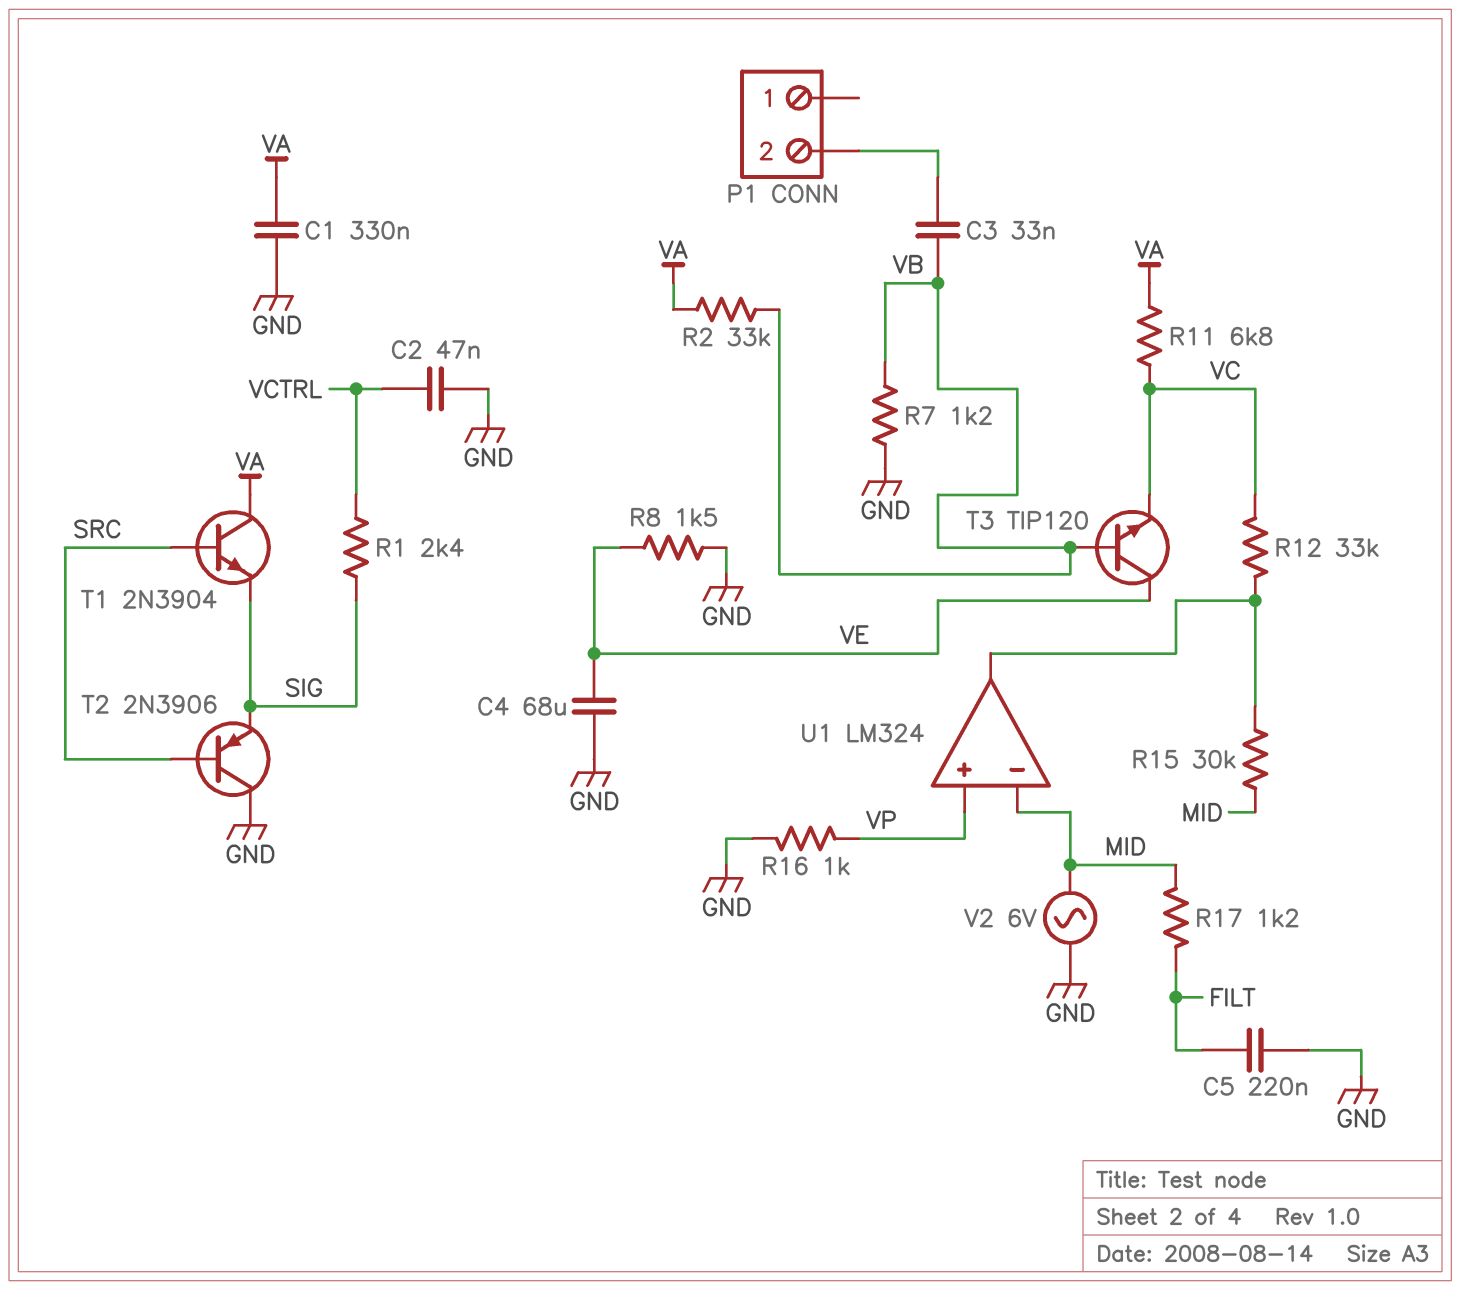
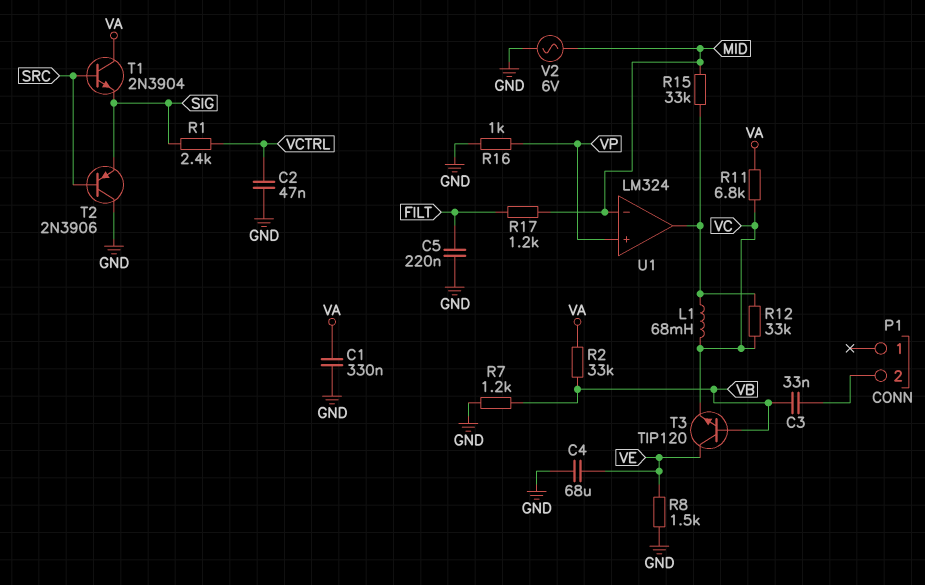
L1: none -> 68mH (U1/out, VC)
R15: 30k (MID, U1/out) -> 33k (MID, U1/out)

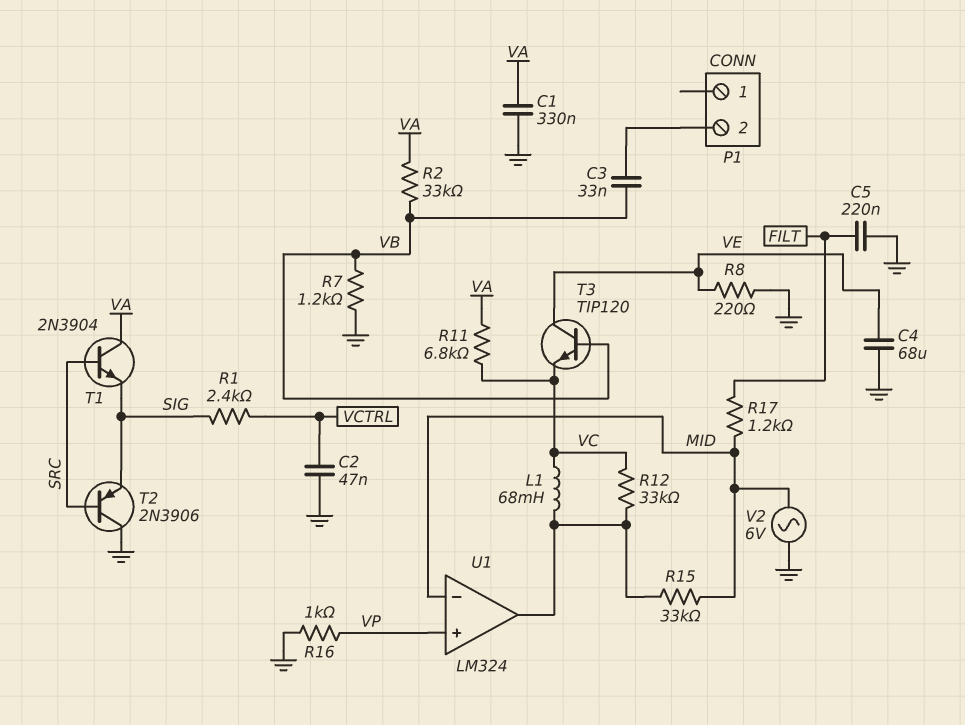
R8: 1.5k (GND, VE) -> 220 (GND, VE)

